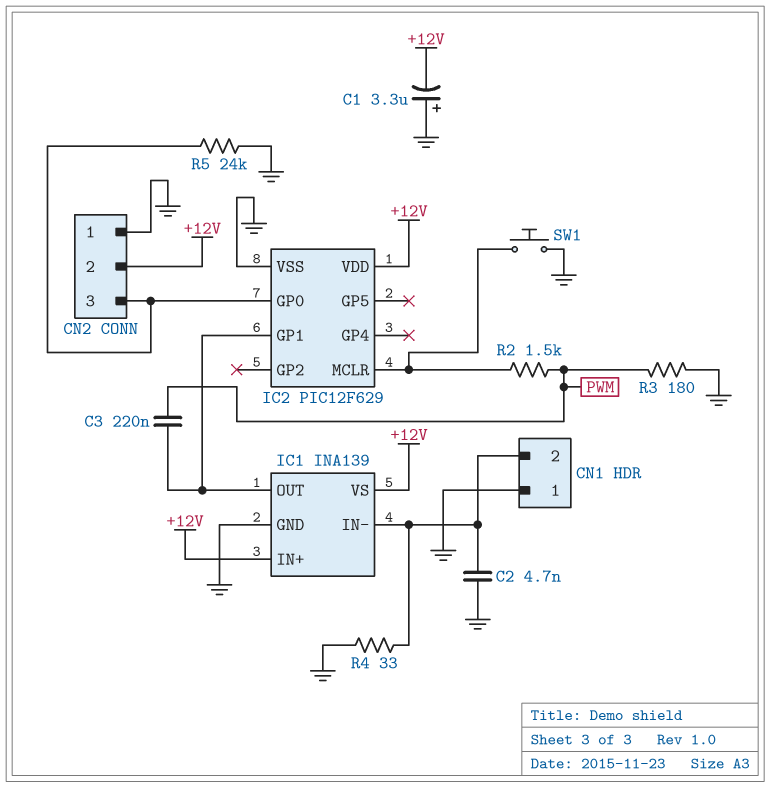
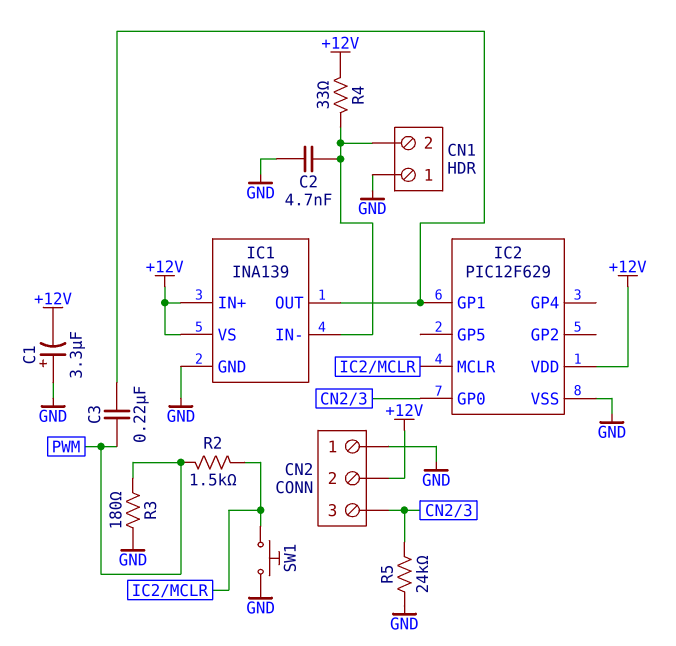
R4: 33 (CN1/2, GND) -> 33 (+12V, CN1/2)

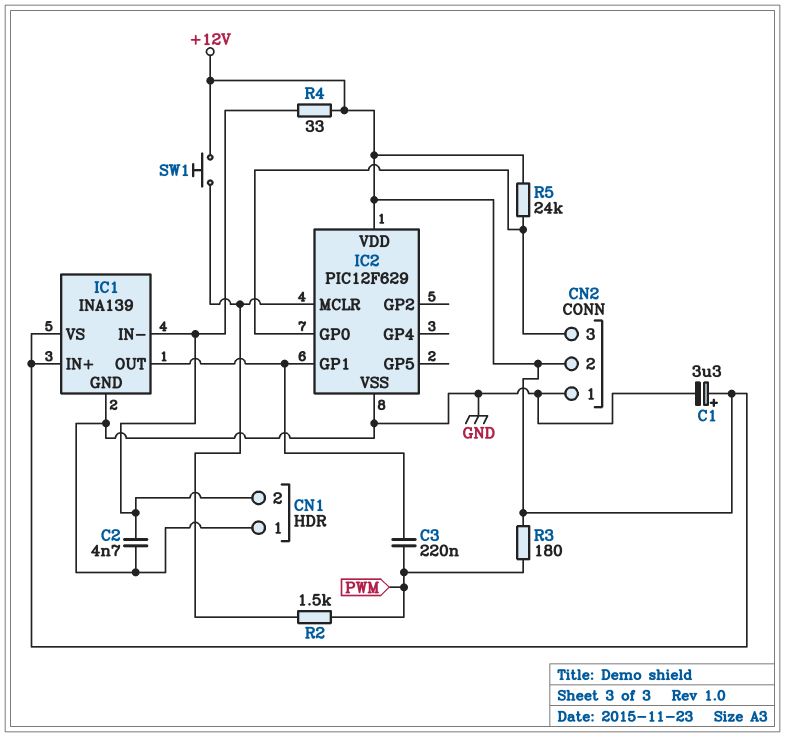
C1: 3.3uF (plus GND, minus +12V) -> 3.3uF (plus +12V, minus GND)
R3: 180 (GND, PWM) -> 180 (+12V, PWM)
R5: 24k (CN2/3, GND) -> 24k (+12V, CN2/3)
SW1: button (GND, IC2/MCLR) -> button (+12V, IC2/MCLR)

